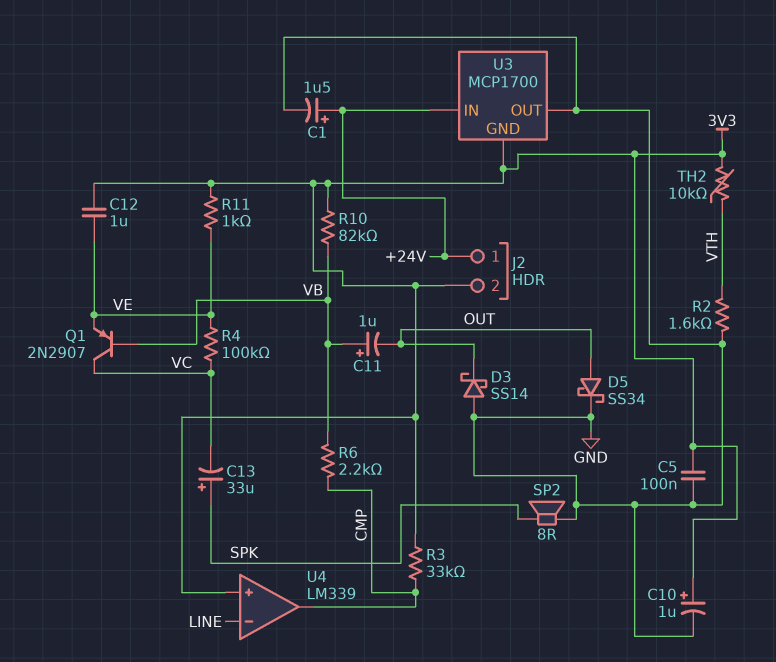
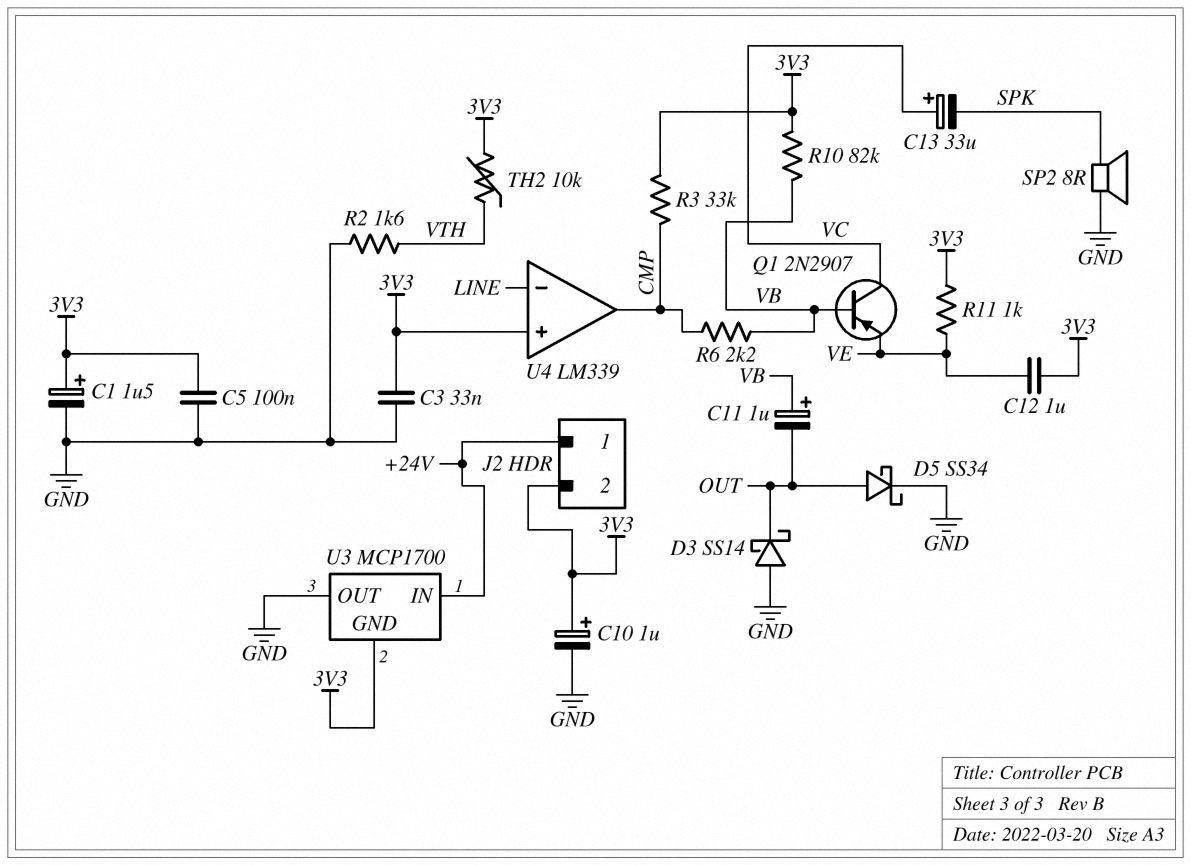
C1: 1.5uF (plus +24V, minus GND) -> 1.5uF (plus 3V3, minus GND)
C3: none -> 33nF (3V3, GND)
C13: 33uF (plus SPK, minus VC) -> 33uF (plus VC, minus SPK)
R4: 100k (VC, VE) -> none

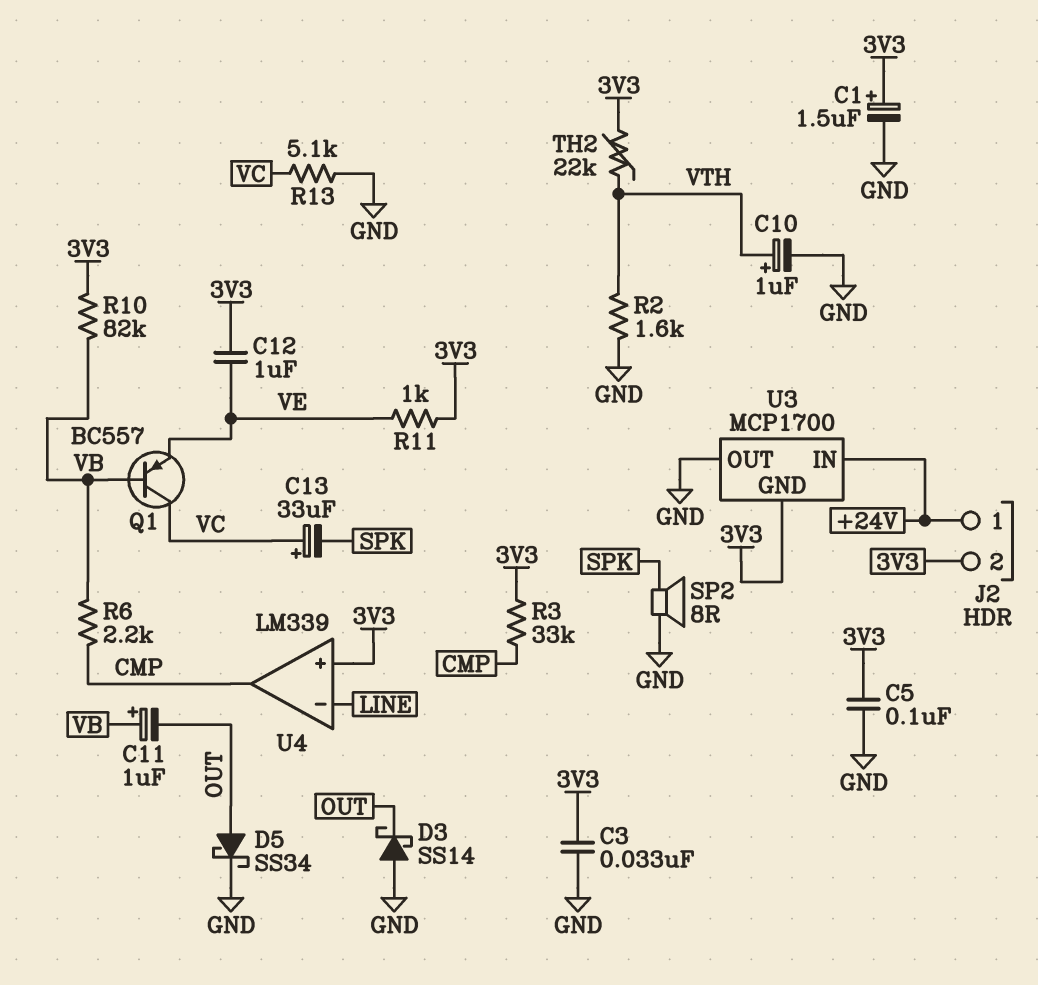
C10: 1uF (plus 3V3, minus GND) -> 1uF (plus VTH, minus GND)
Q1: PNP 2N2907 (B VB, C VC, E VE) -> PNP BC557 (B VB, C VC, E VE)
R13: none -> 5.1k (GND, VC)
TH2: 10k (3V3, VTH) -> 22k (3V3, VTH)

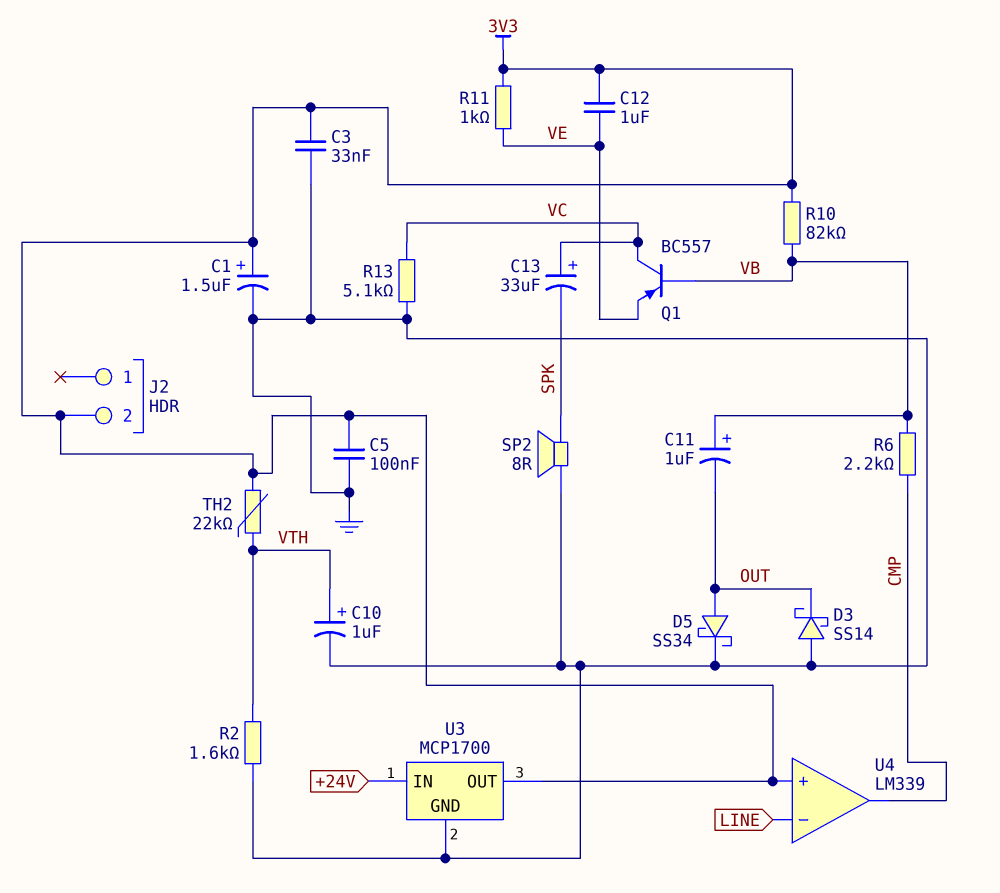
J2 pin 1: +24V -> none
R3: 33k (3V3, CMP) -> none
U3 pin GND: 3V3 -> GND
U3 pin OUT: GND -> 3V3

